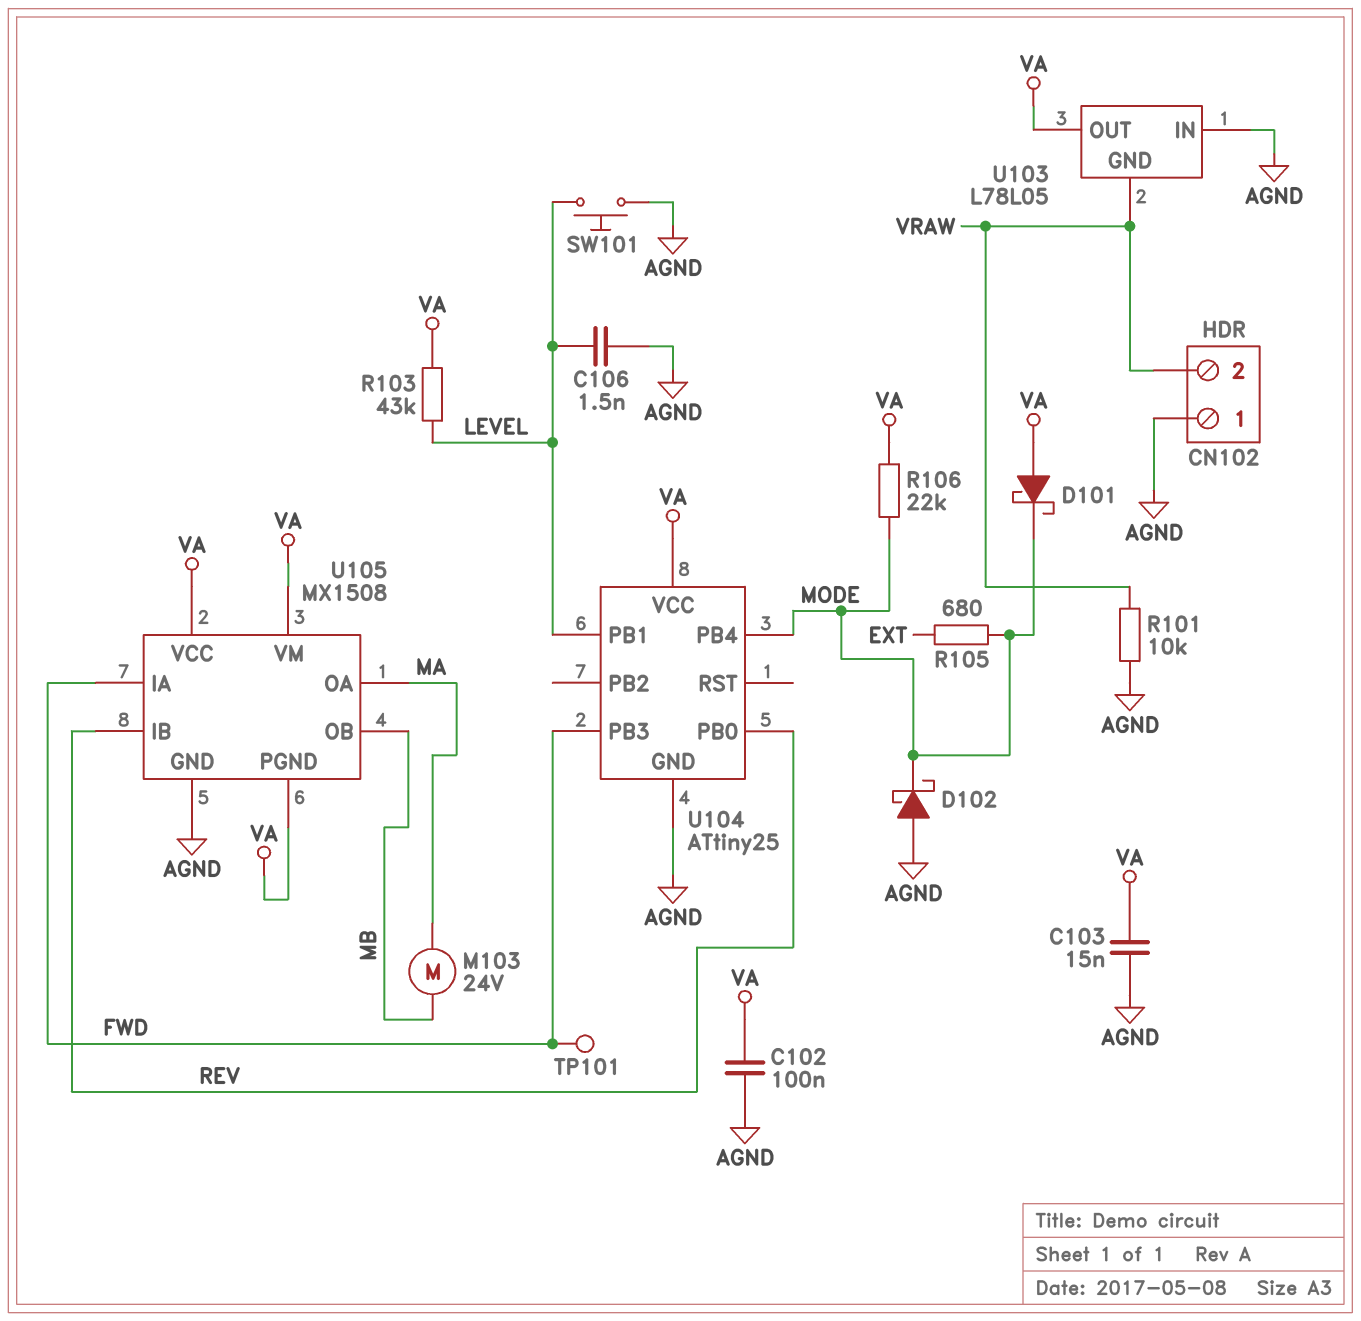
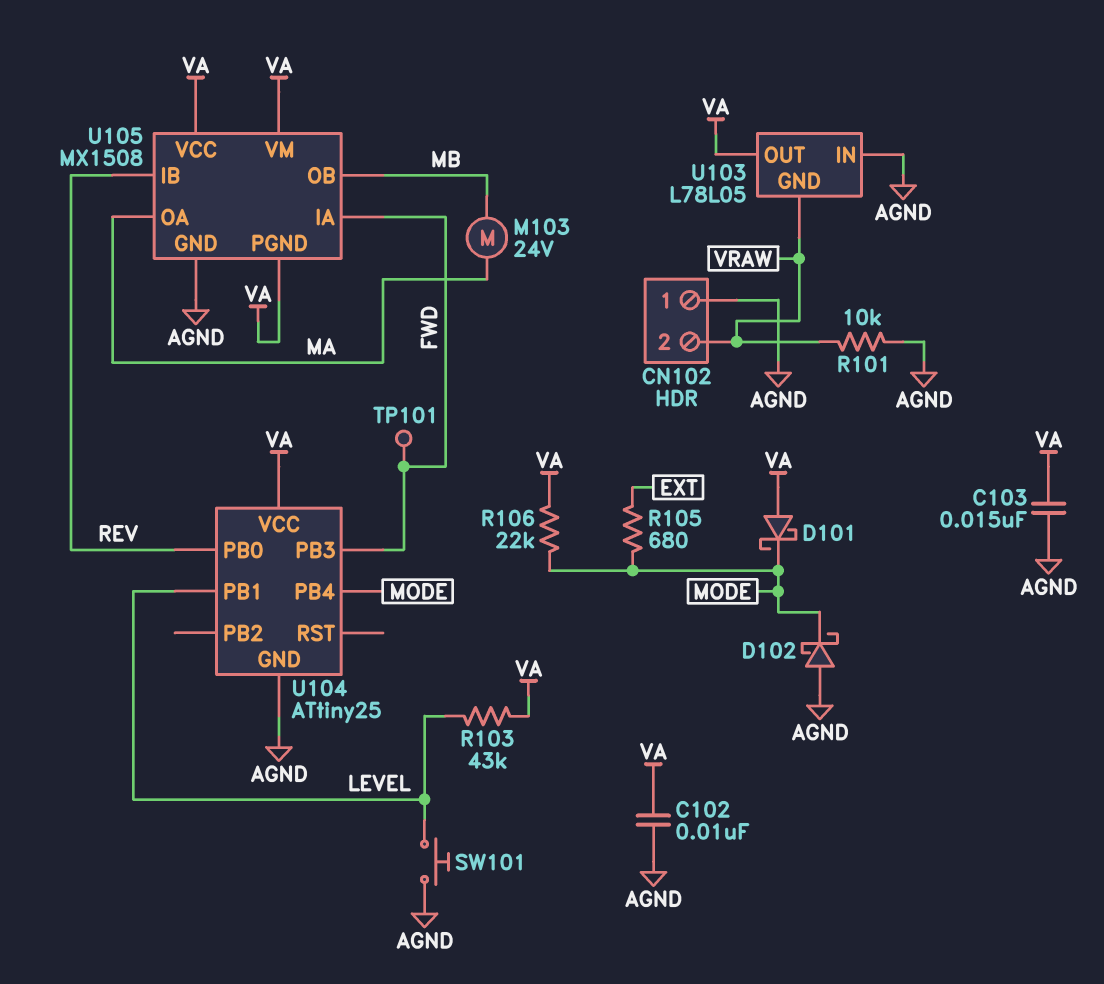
C102: 100nF (AGND, VA) -> 10nF (AGND, VA)
C106: 1.5nF (AGND, LEVEL) -> none

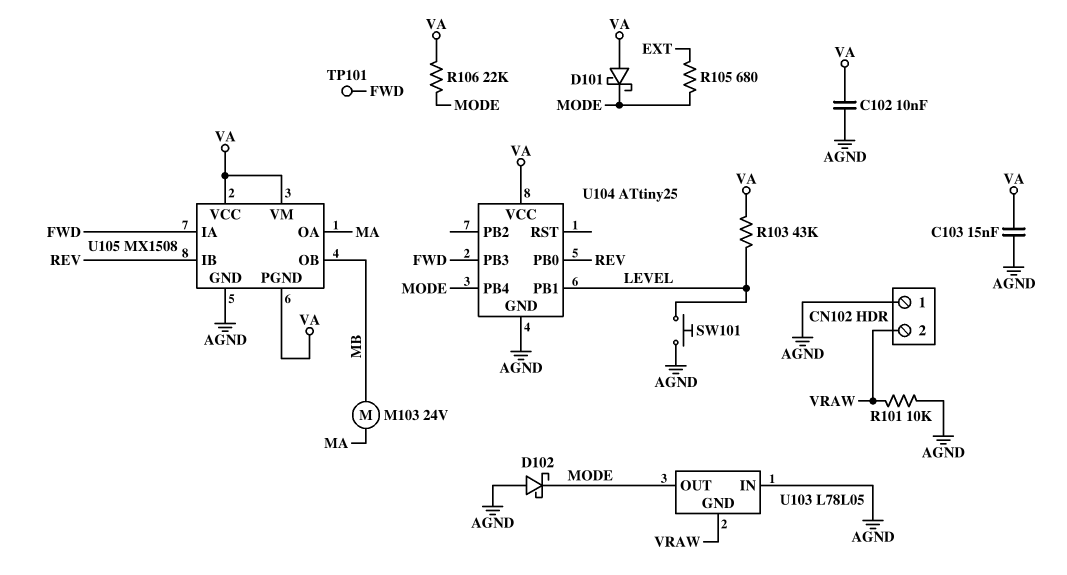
U103 pin OUT: VA -> MODE

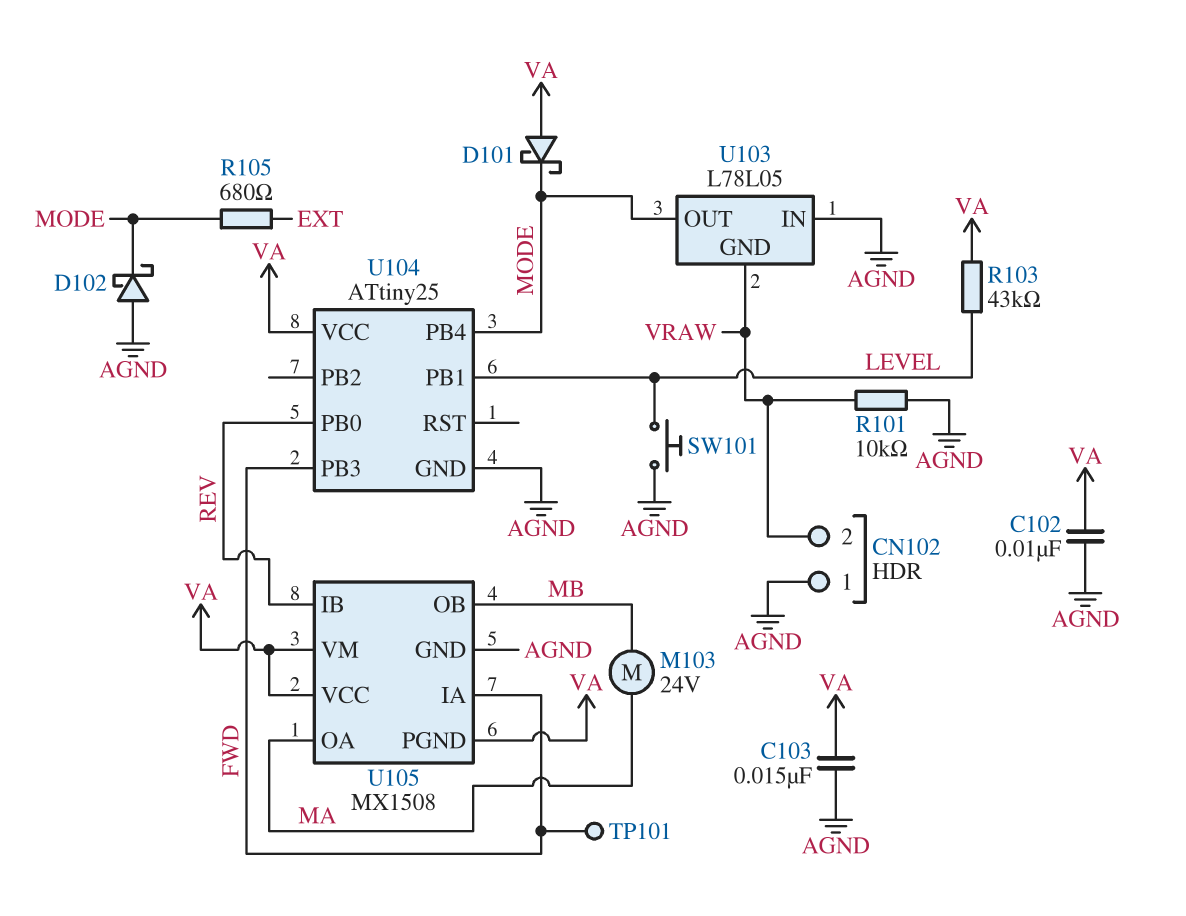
R106: 22k (MODE, VA) -> none

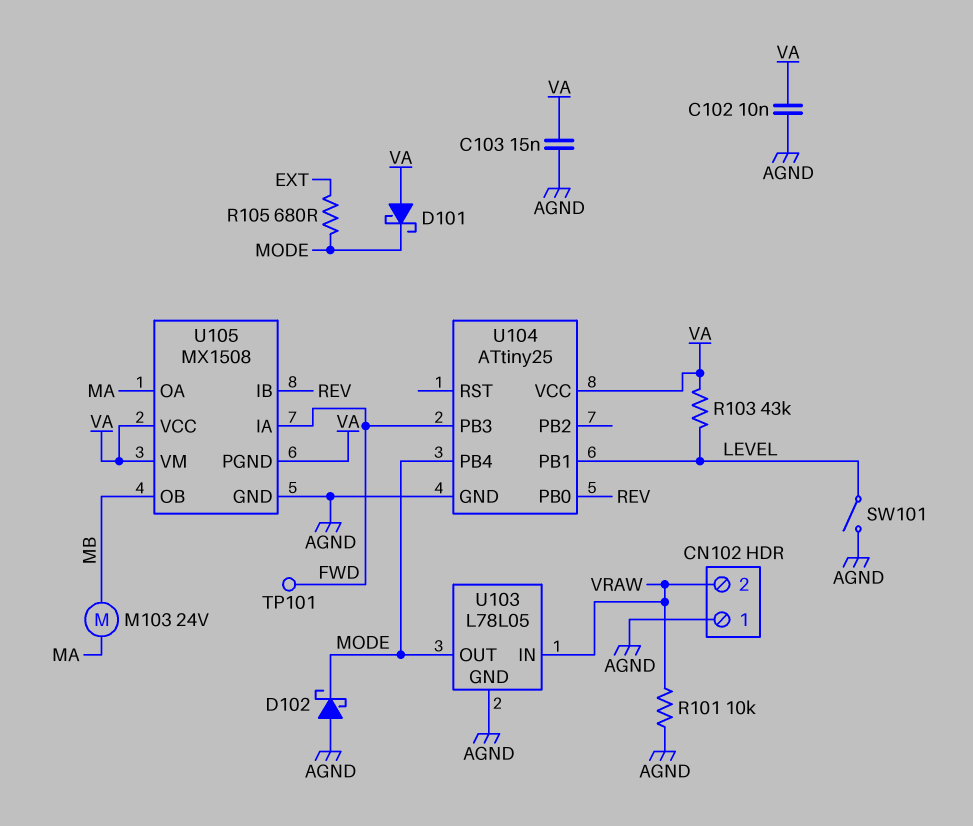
SW101: button (AGND, LEVEL) -> switch (AGND, LEVEL)
U103 pin GND: VRAW -> AGND
U103 pin IN: AGND -> VRAW

